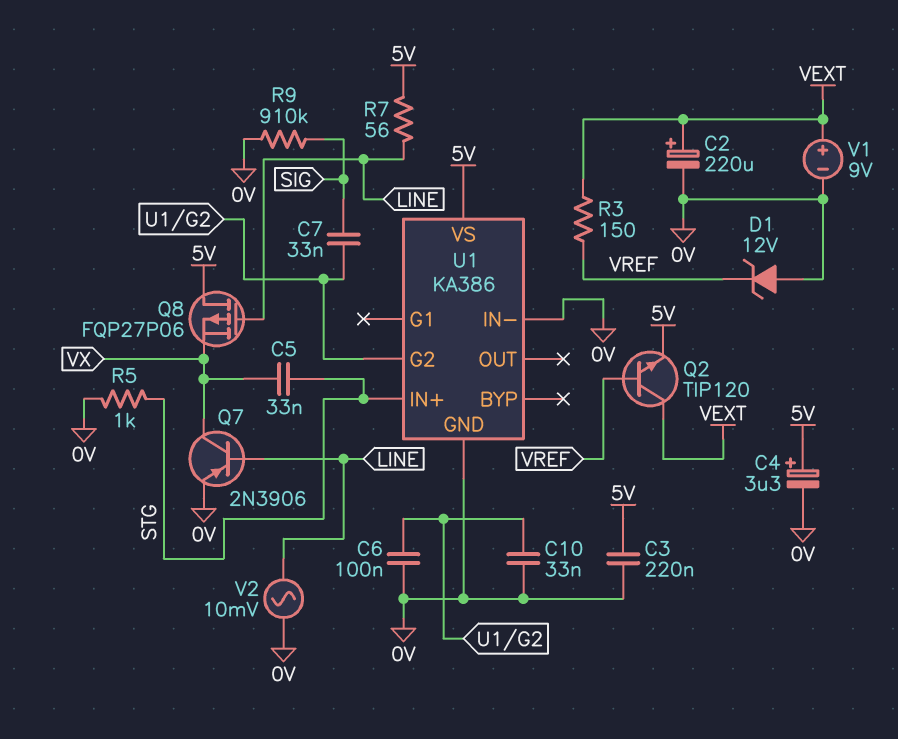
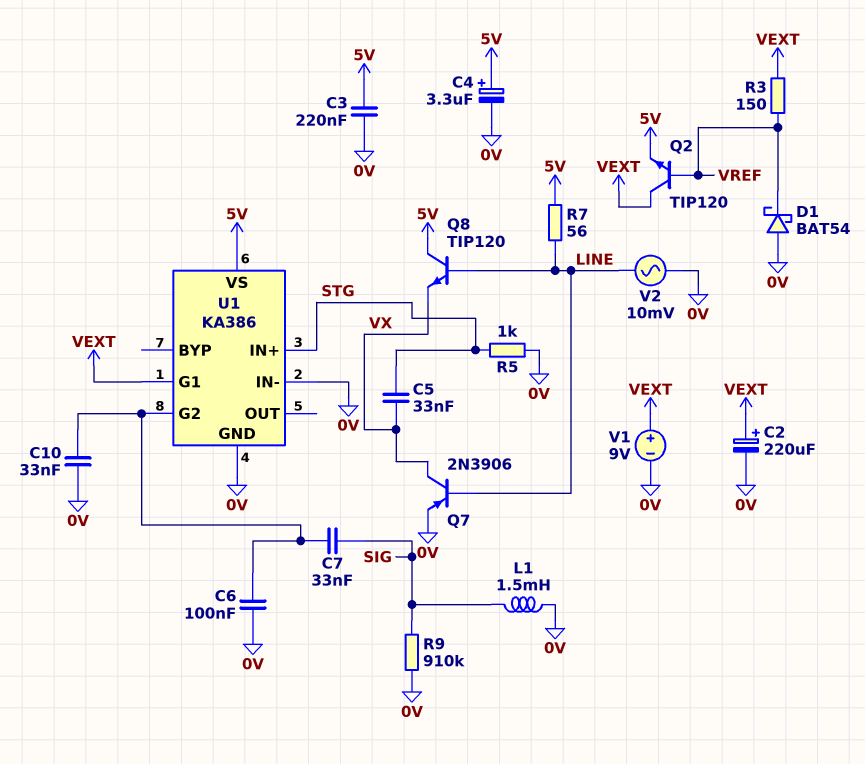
D1: zener 12V (A 0V, K VREF) -> schottky BAT54 (A 0V, K VREF)
L1: none -> 1.5mH (0V, SIG)
Q8: PMOS FQP27P06 (G LINE, D 5V, S VX) -> NPN TIP120 (B LINE, C 5V, E VX)
U1 pin G1: none -> VEXT

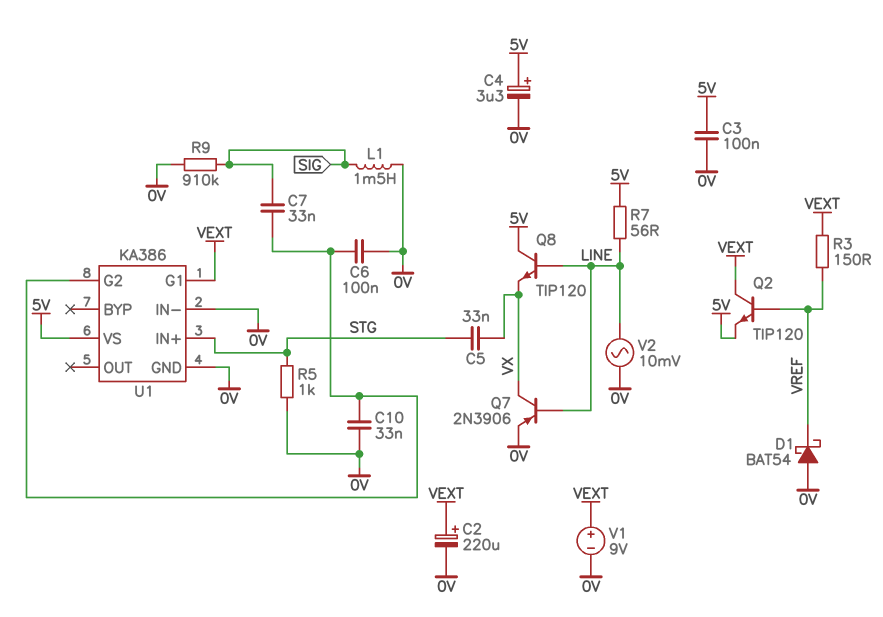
C3: 220nF (0V, 5V) -> 100nF (0V, 5V)

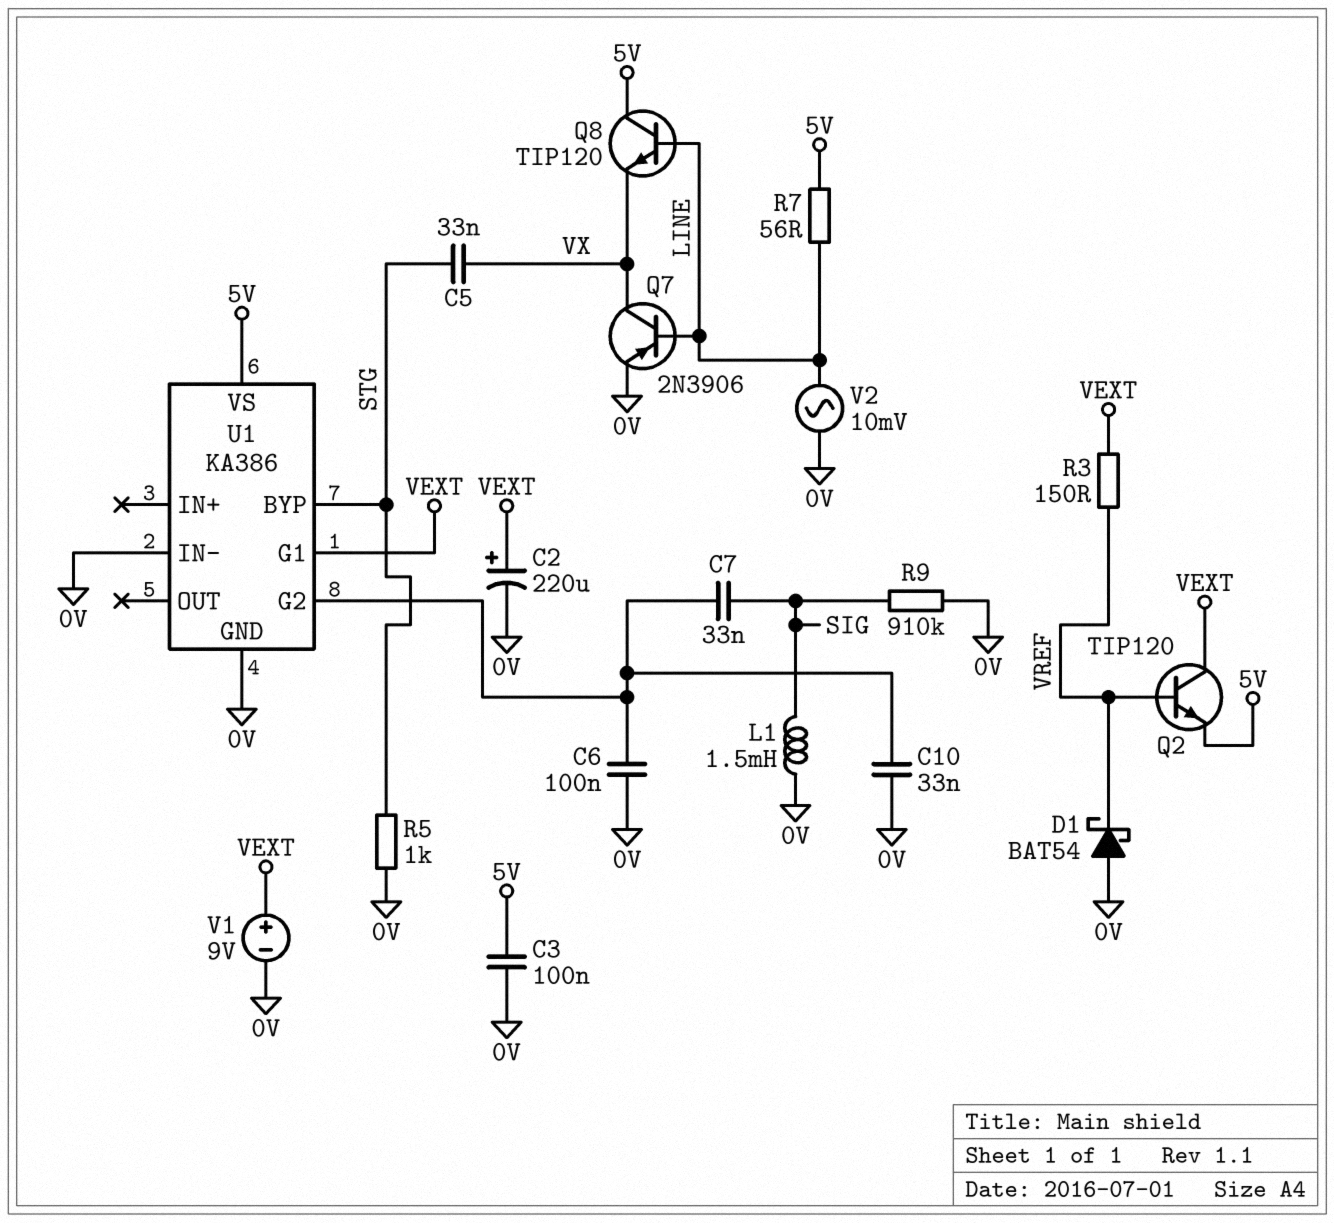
C4: 3.3uF (plus 5V, minus 0V) -> none
U1 pin BYP: none -> STG
U1 pin IN+: STG -> none

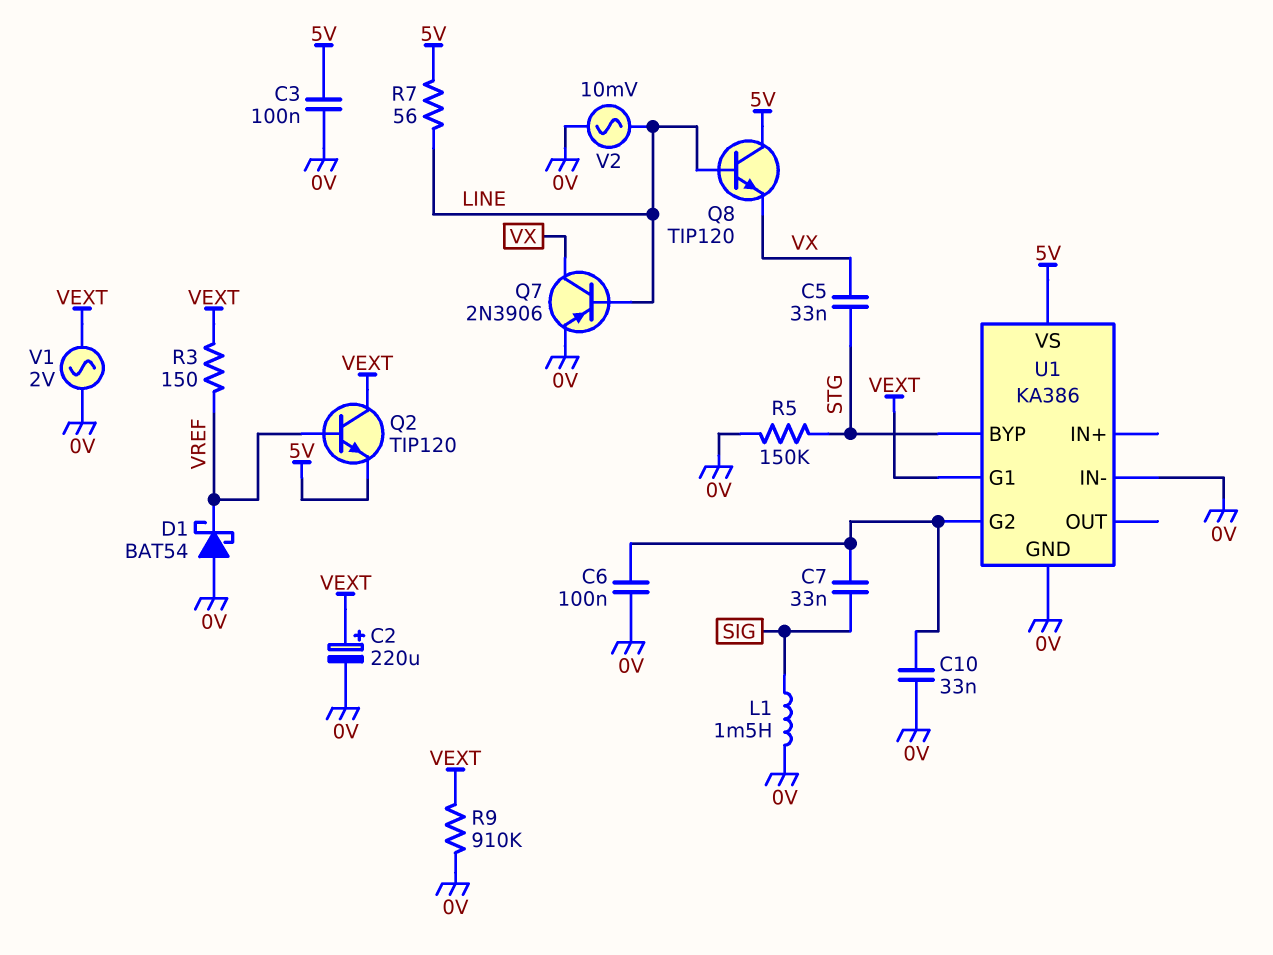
R5: 1k (0V, STG) -> 150k (0V, STG)
R9: 910k (0V, SIG) -> 910k (0V, VEXT)
V1: 9V (plus VEXT, minus 0V) -> AC 2V (0V, VEXT)

